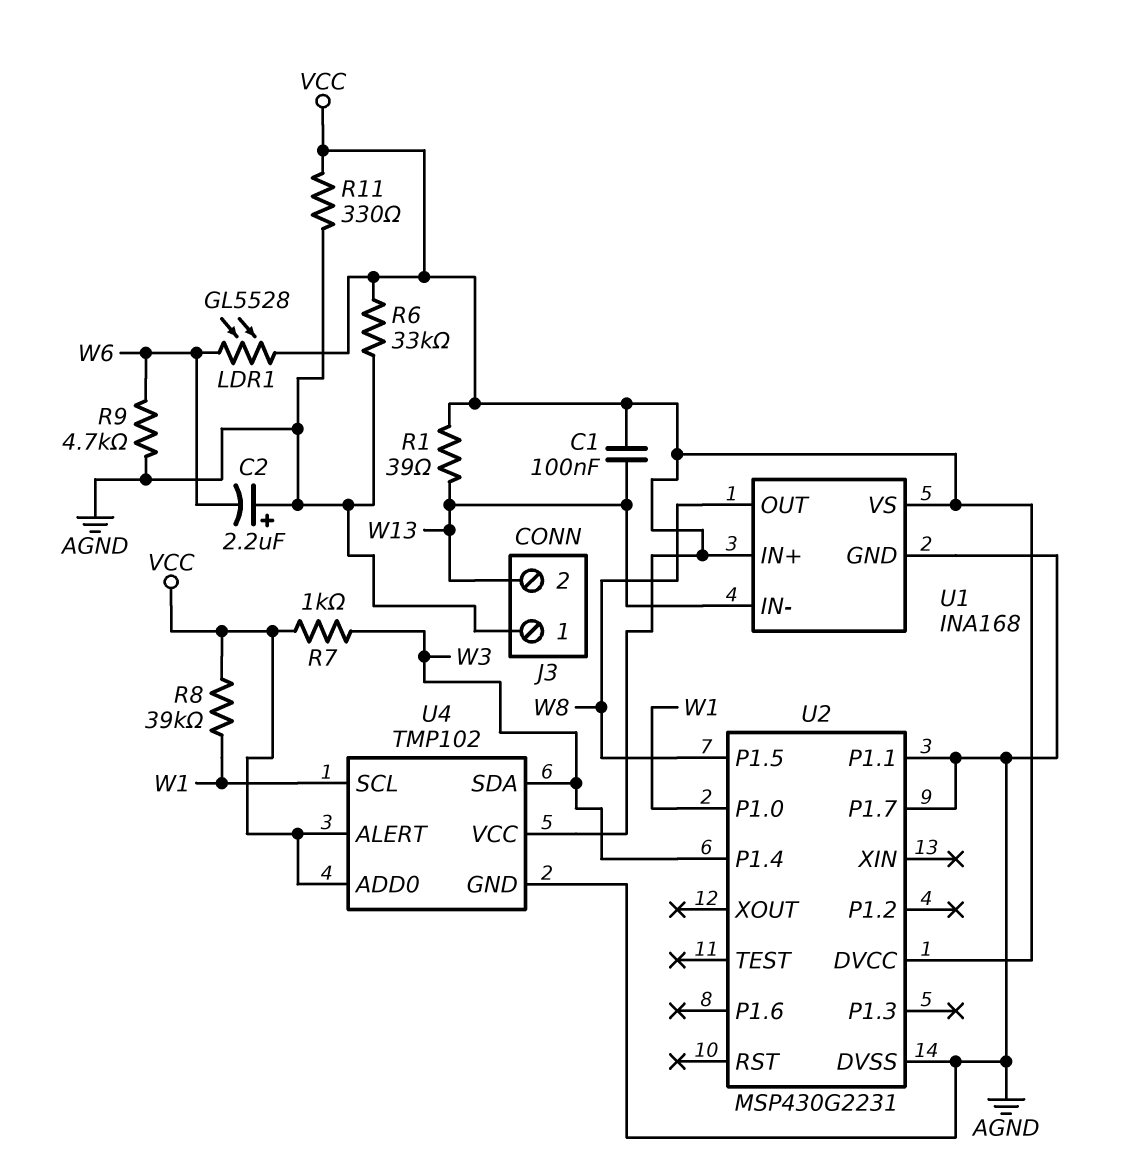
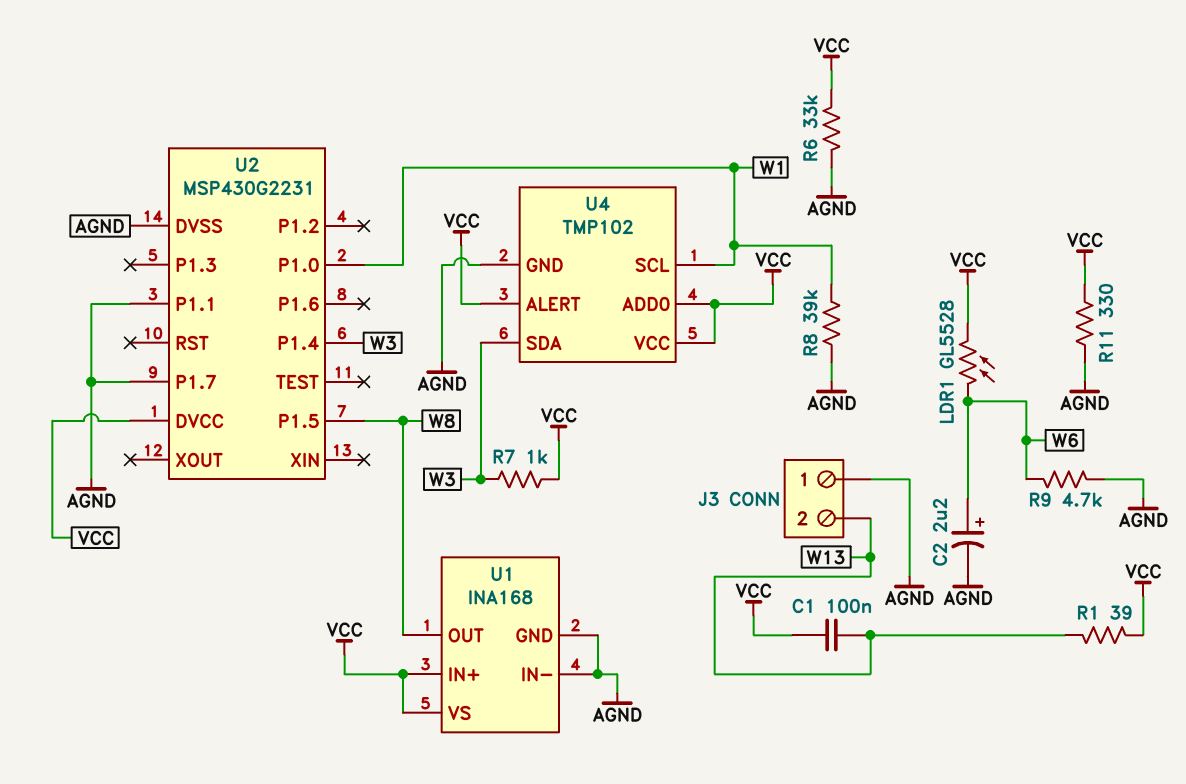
C2: 2.2uF (plus AGND, minus W6) -> 2.2uF (plus W6, minus AGND)
R8: 39k (VCC, W1) -> 39k (AGND, W1)
U1 pin IN-: W13 -> AGND

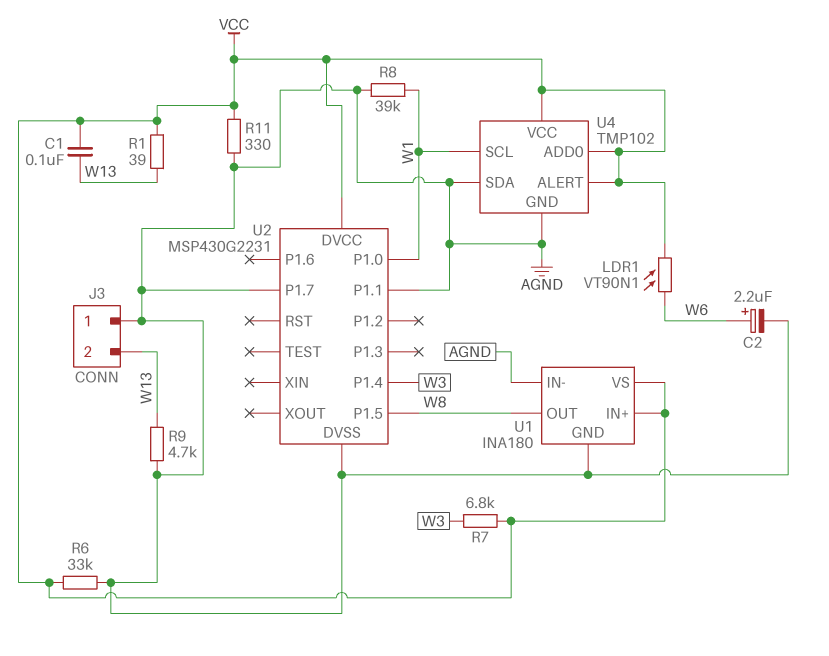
LDR1: GL5528 (VCC, W6) -> VT90N1 (VCC, W6)
R7: 1k (VCC, W3) -> 6.8k (VCC, W3)
R9: 4.7k (AGND, W6) -> 4.7k (AGND, W13)
U1: INA168 -> INA180
U4 pin SDA: W3 -> AGND

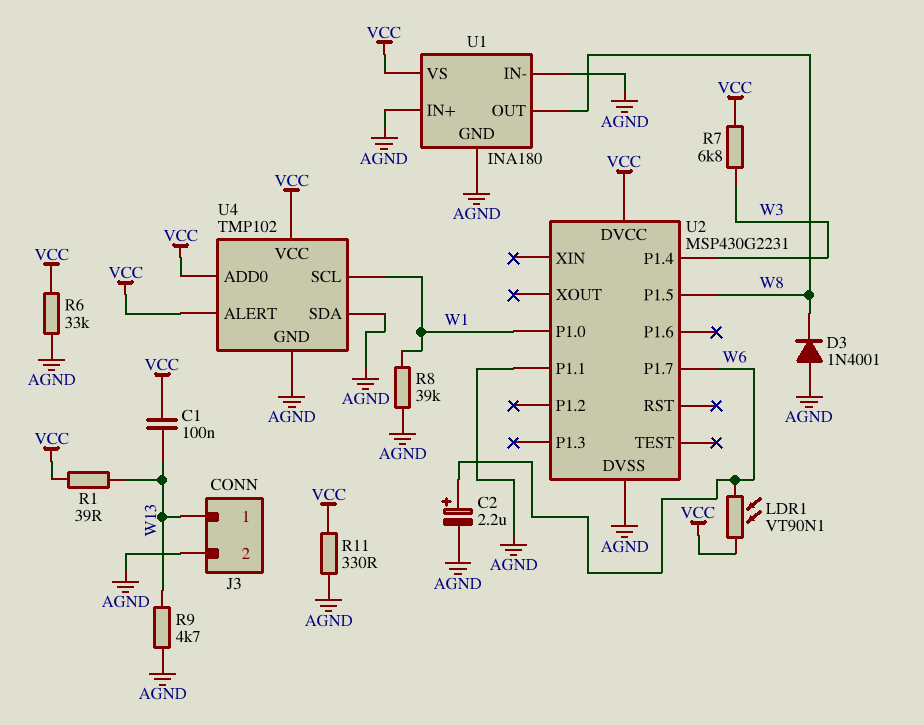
D3: none -> diode 1N4001 (A AGND, K W8)
J3 pin 1: AGND -> W13
J3 pin 2: W13 -> AGND
U1 pin IN+: VCC -> AGND
U2 pin P1.7: AGND -> W6

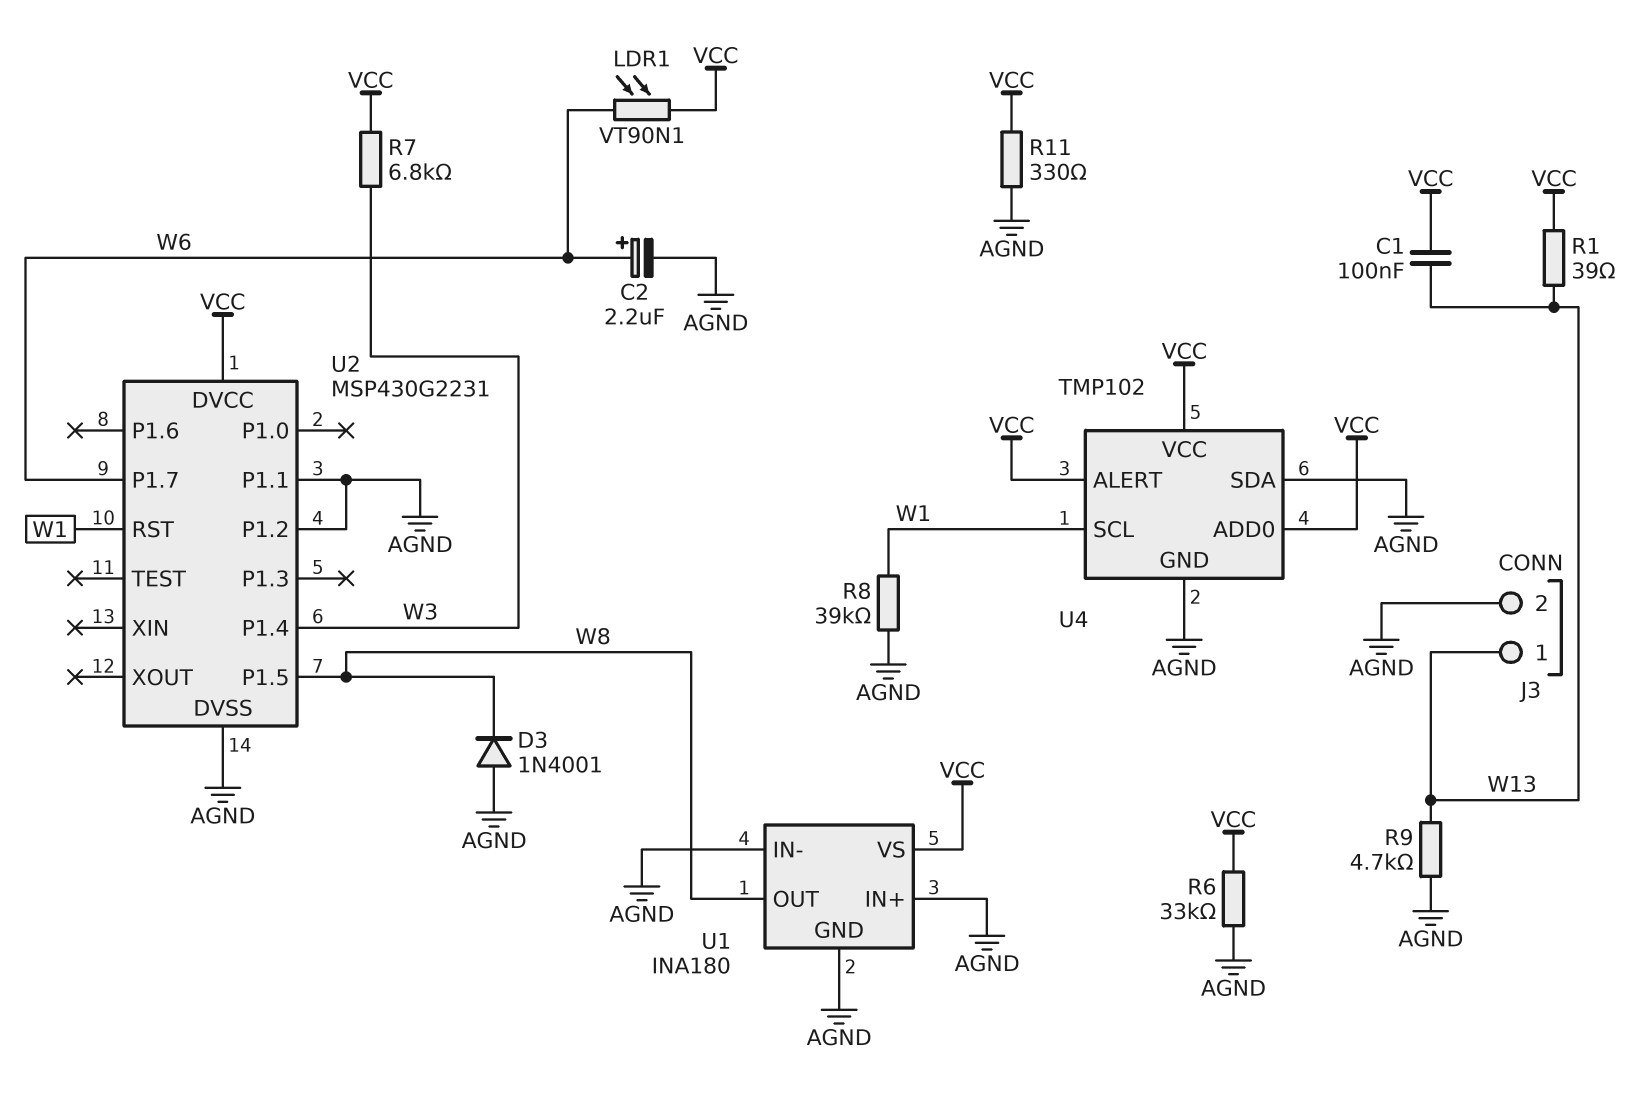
U2 pin P1.0: W1 -> none
U2 pin P1.2: none -> AGND
U2 pin RST: none -> W1

